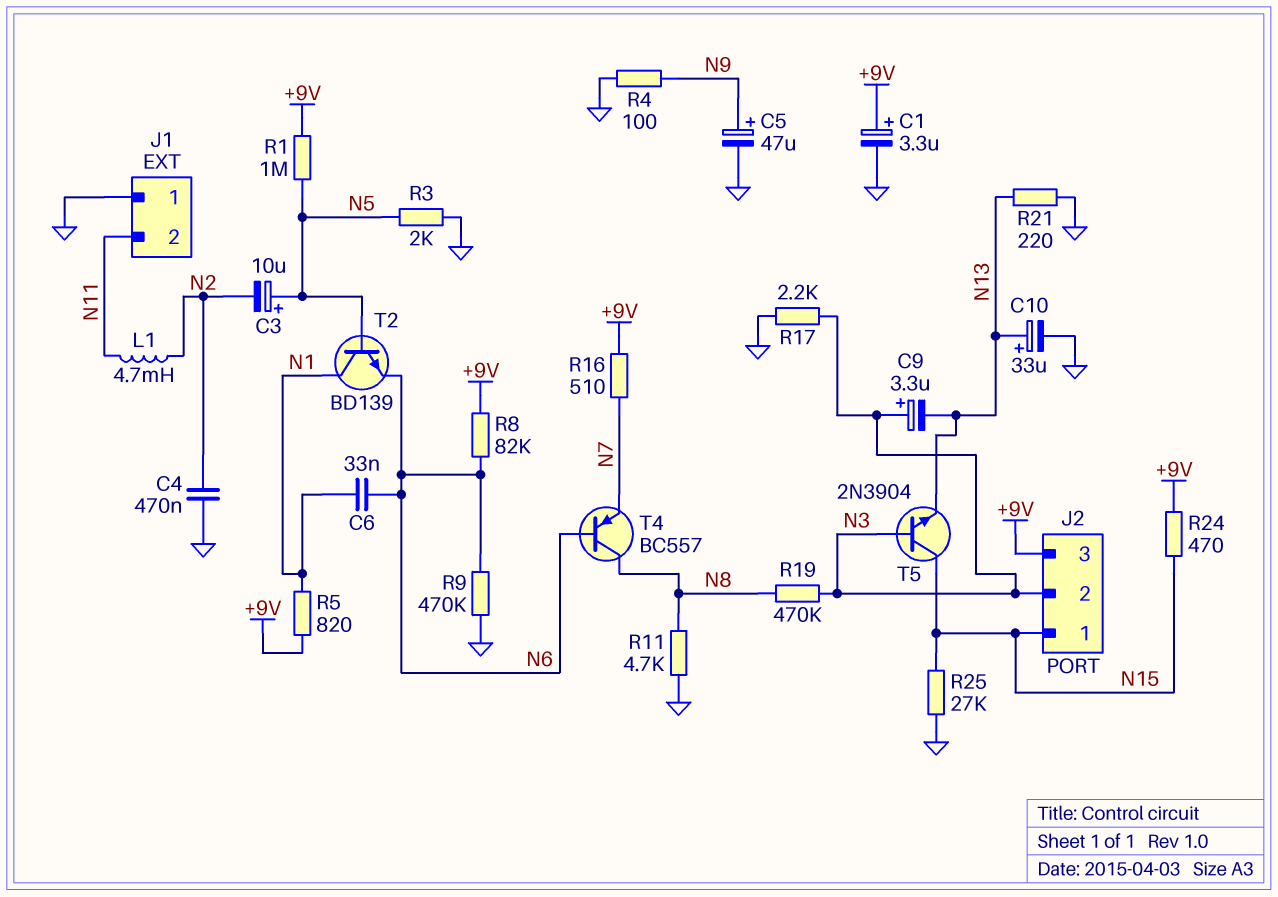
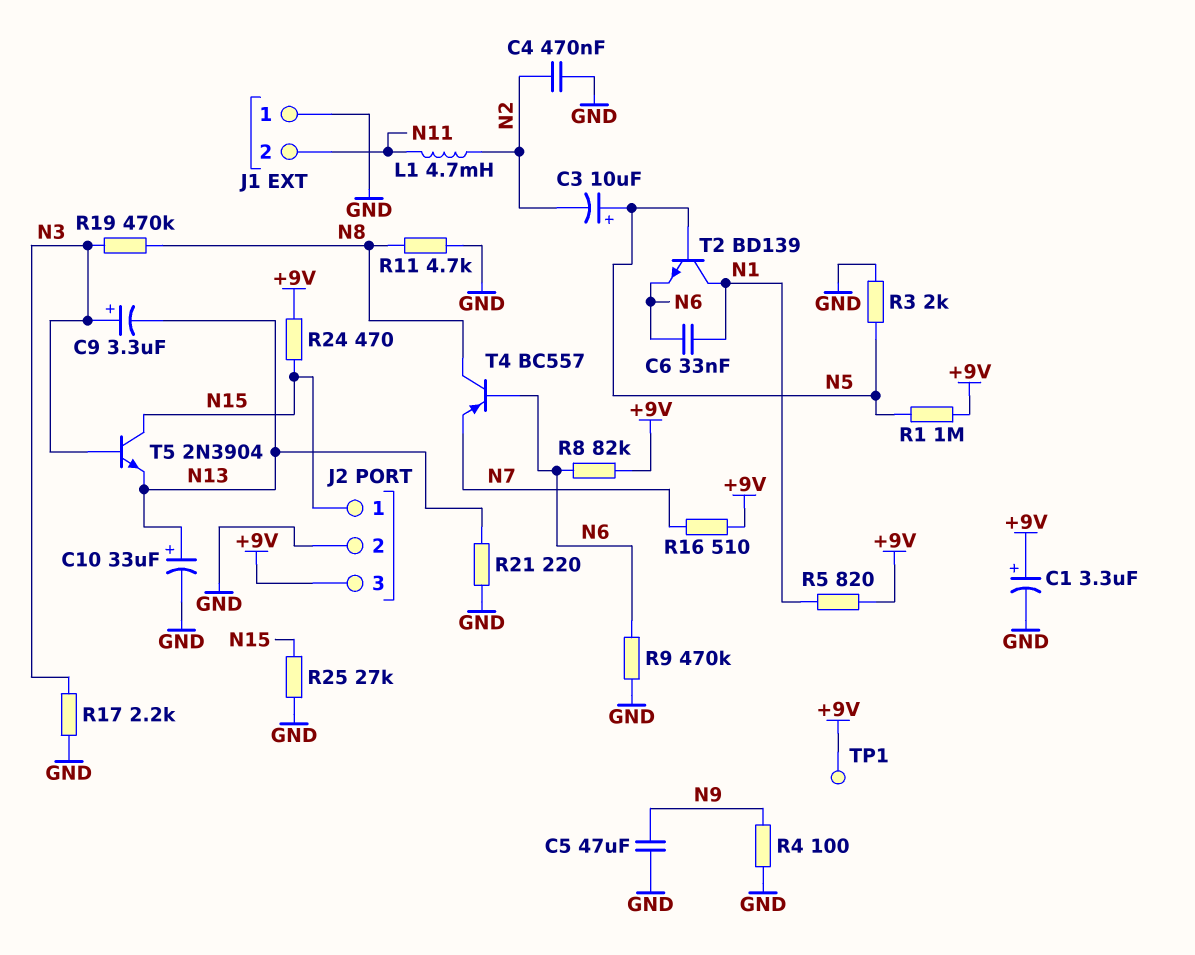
C5: 47uF (plus N9, minus GND) -> 47uF (GND, N9)
J2 pin 2: N3 -> GND
TP1: none -> test point (+9V)

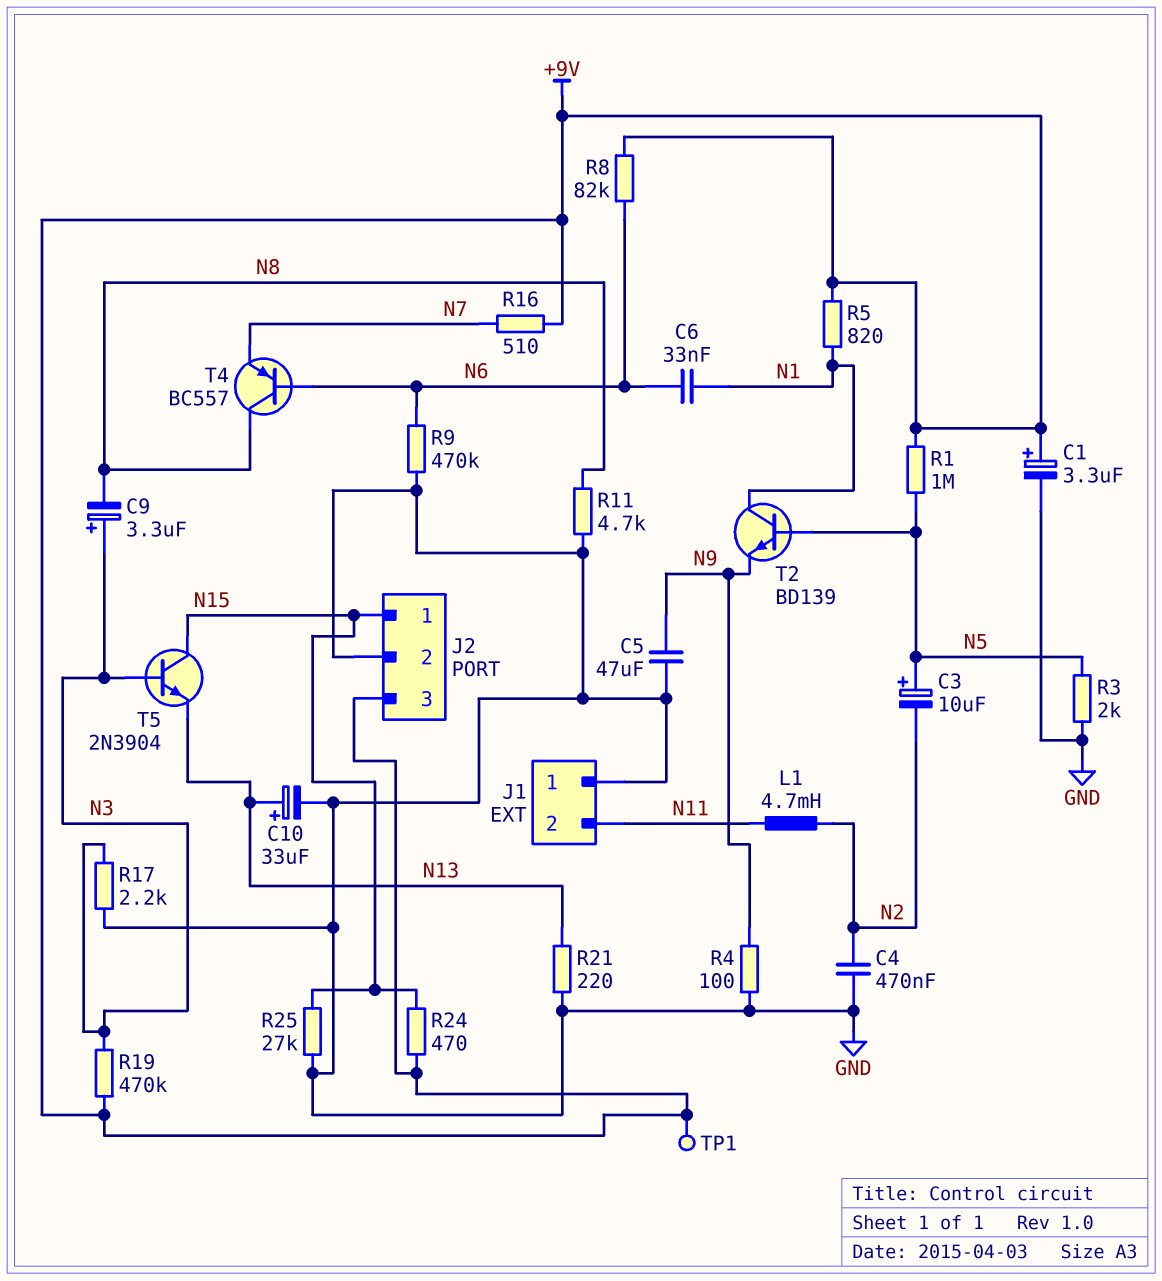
C9: 3.3uF (plus N3, minus N13) -> 3.3uF (plus N3, minus N8)
R19: 470k (N3, N8) -> 470k (+9V, N3)
T2: NPN BD139 (B N5, C N1, E N6) -> NPN BD139 (B N5, C N1, E N9)

